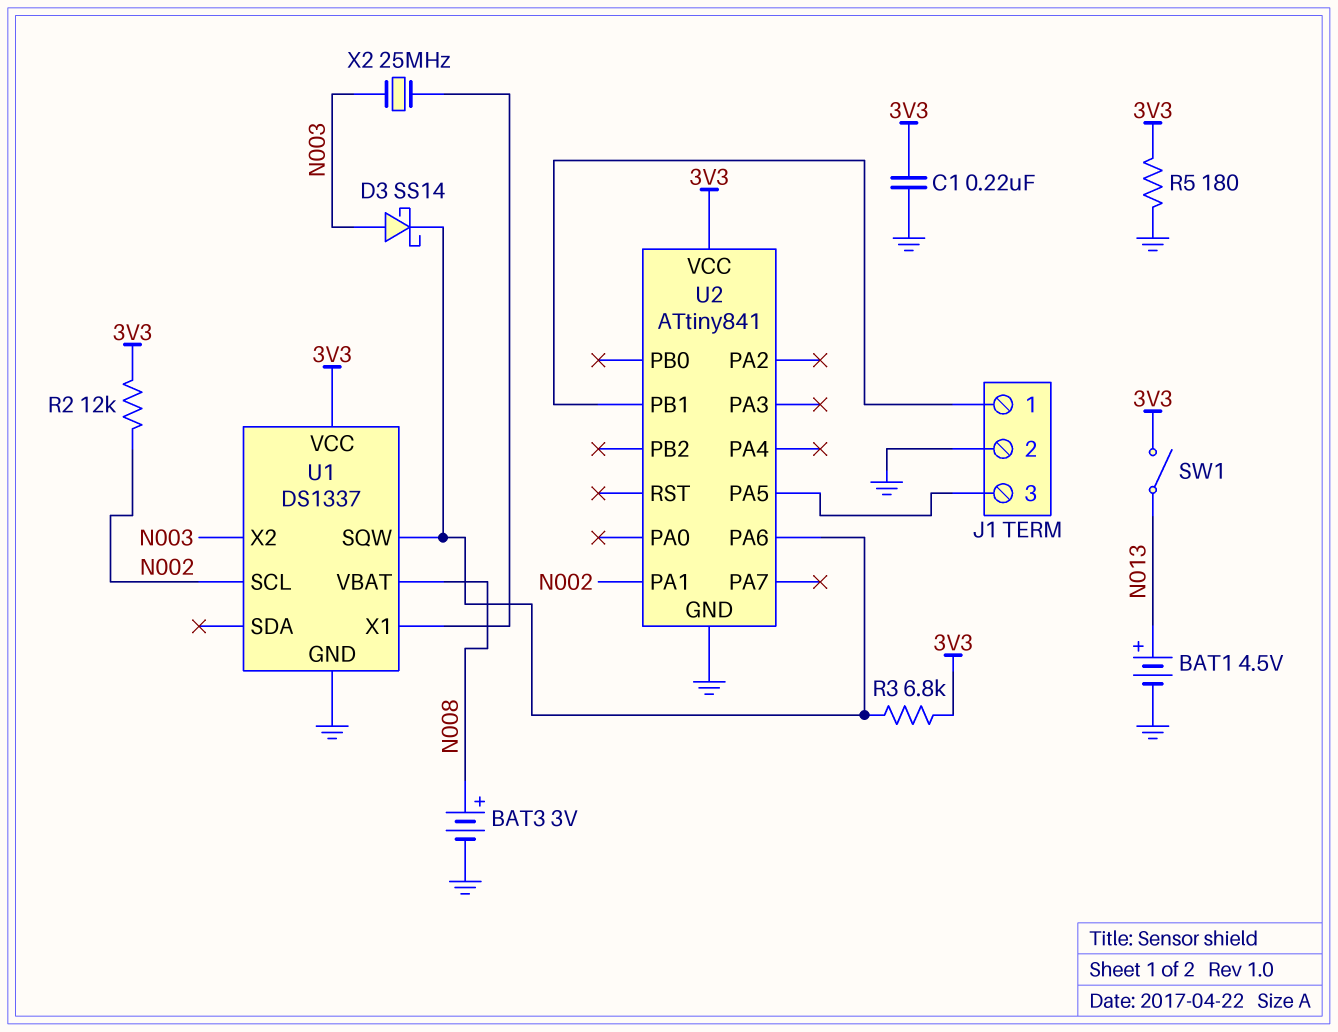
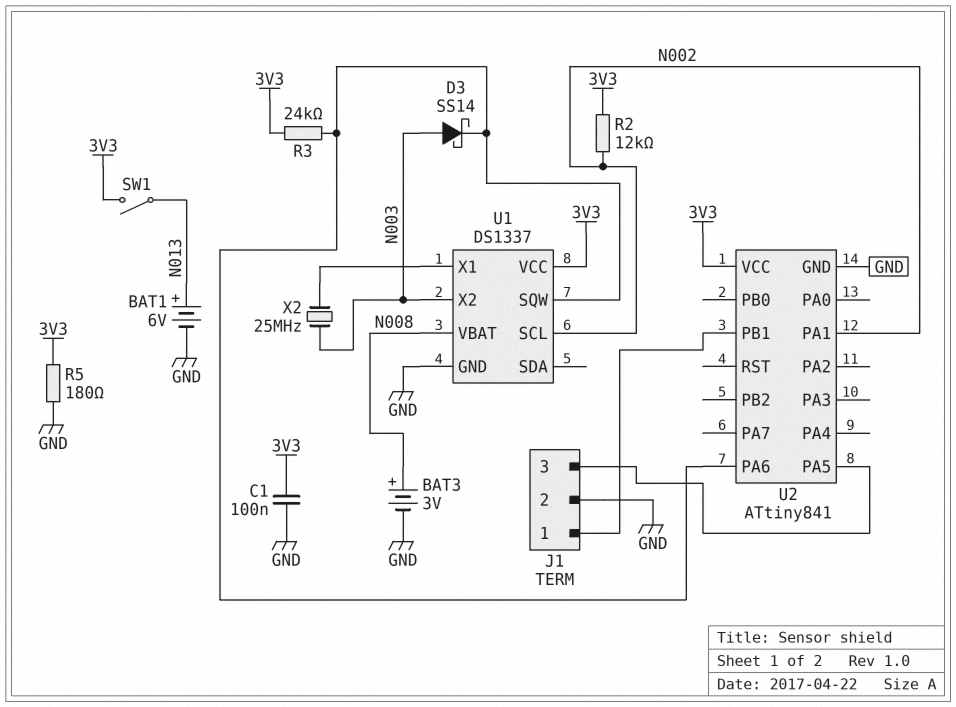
BAT1: 4.5V (plus N013, minus GND) -> 6V (plus N013, minus GND)
C1: 220nF (3V3, GND) -> 100nF (3V3, GND)
R3: 6.8k (3V3, U1/SQW) -> 24k (3V3, U1/SQW)

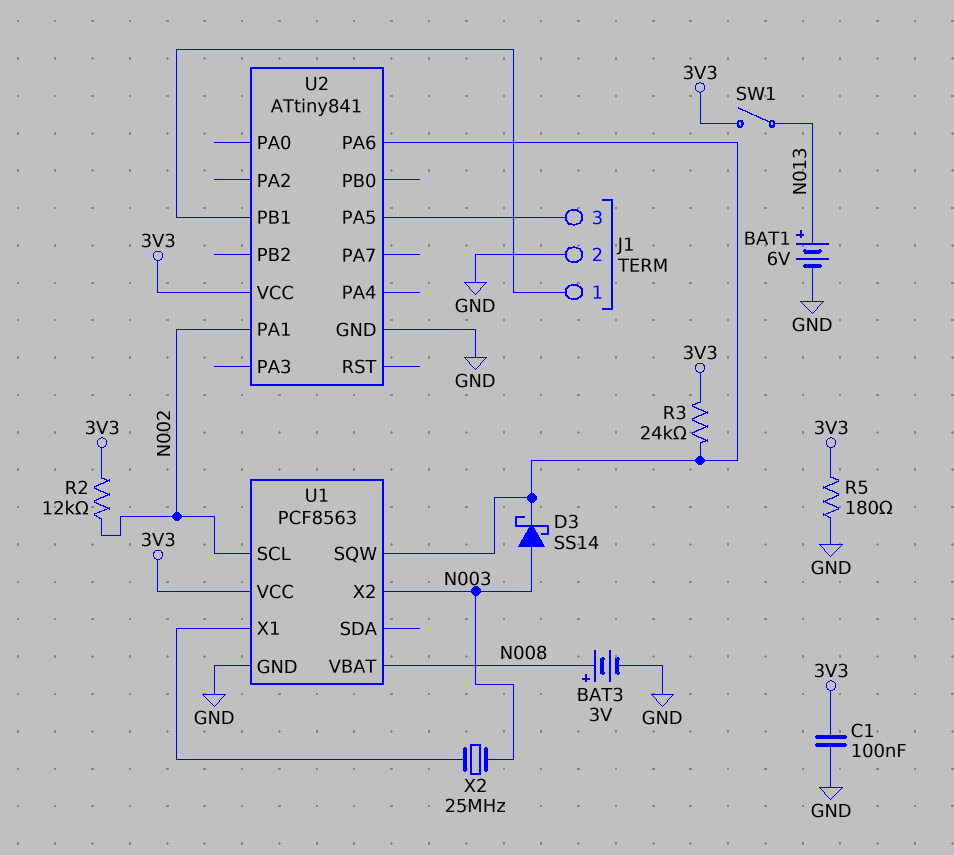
U1: DS1337 -> PCF8563

